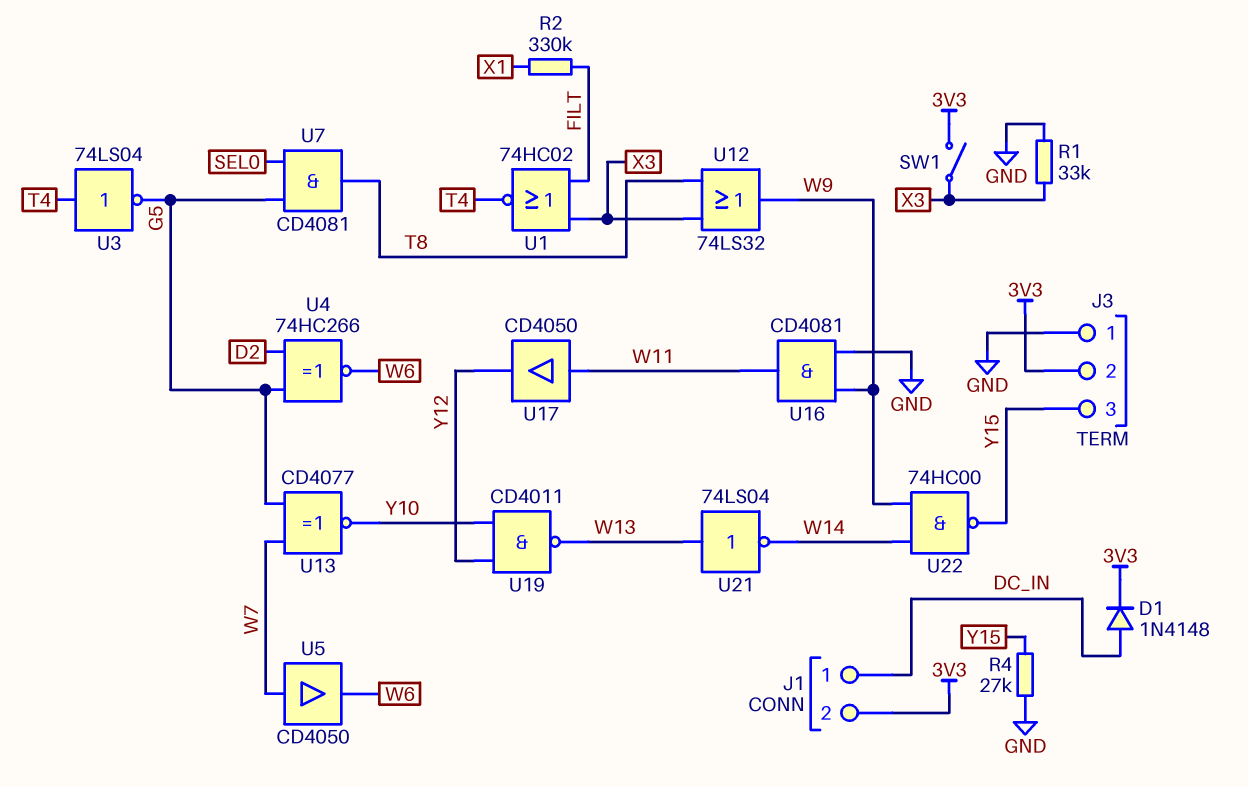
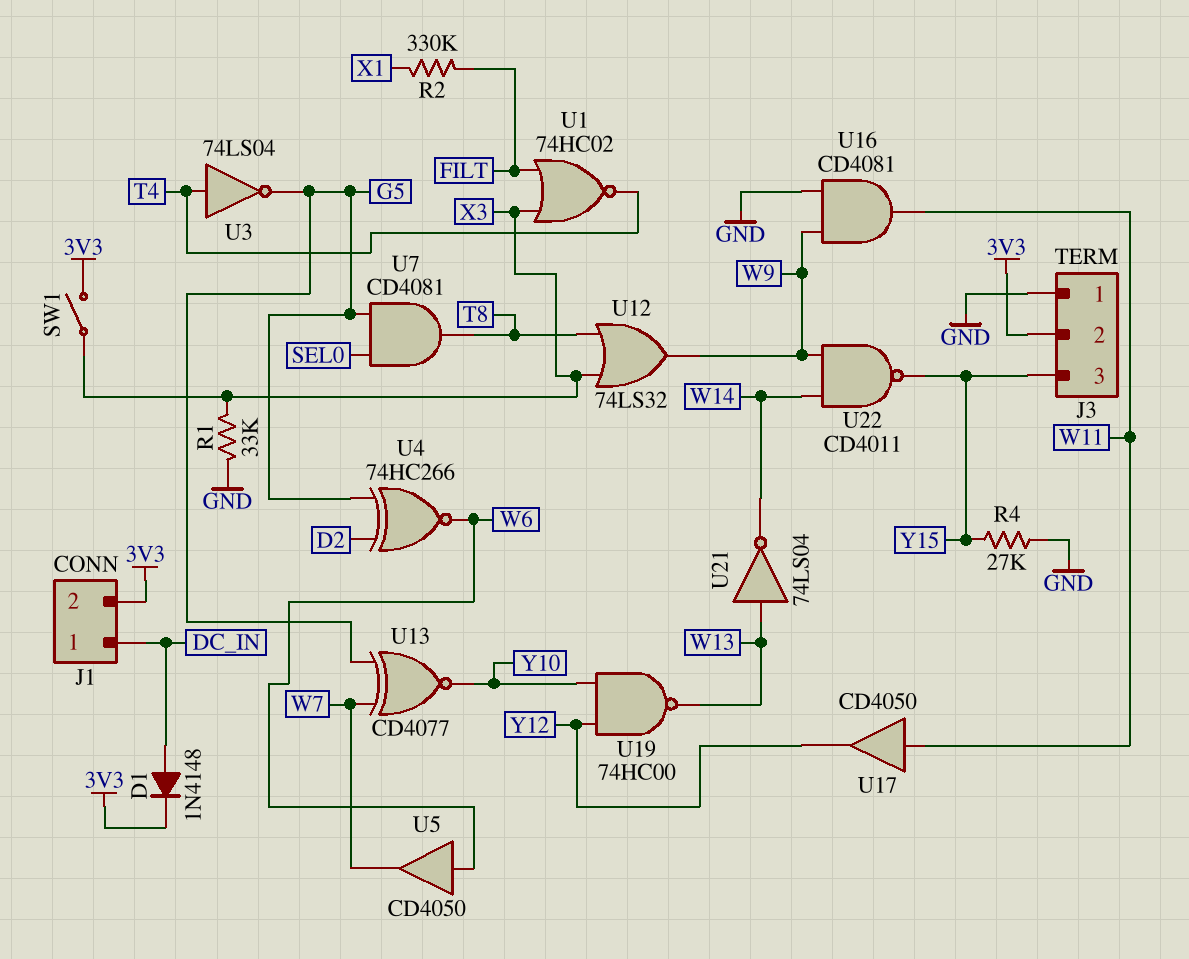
U5: buffer CD4050 (in W7, out W6) -> buffer CD4050 (in W6, out W7)
U19: NAND CD4011 (in Y10, in Y12, out W13) -> NAND 74HC00 (in Y10, in Y12, out W13)
U22: NAND 74HC00 (in W9, in W14, out Y15) -> NAND CD4011 (in W9, in W14, out Y15)

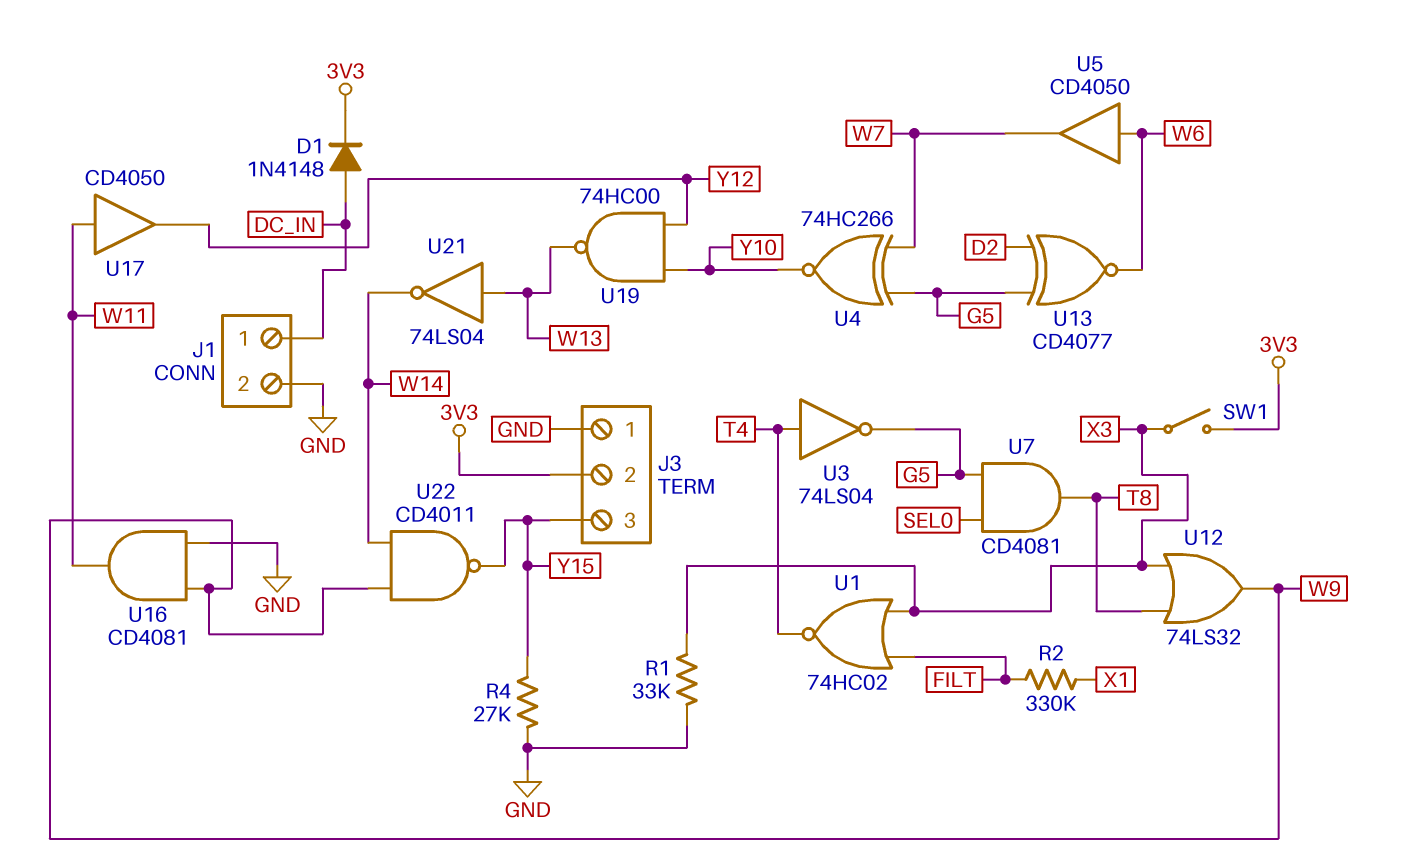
J1 pin 2: 3V3 -> GND
U4: XNOR 74HC266 (in D2, in G5, out W6) -> XNOR 74HC266 (in G5, in W7, out Y10)
U13: XNOR CD4077 (in G5, in W7, out Y10) -> XNOR CD4077 (in D2, in G5, out W6)

